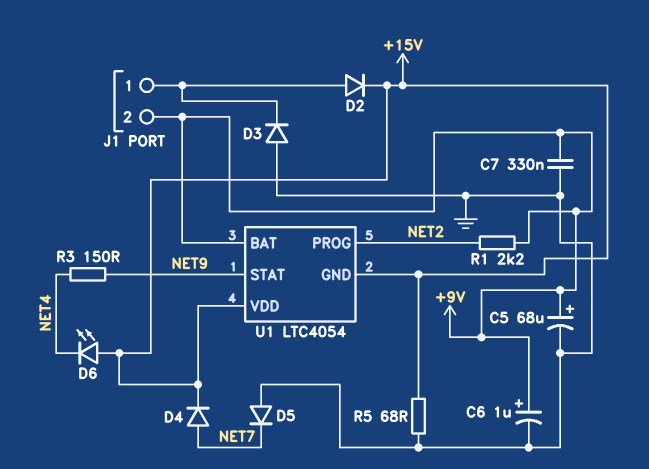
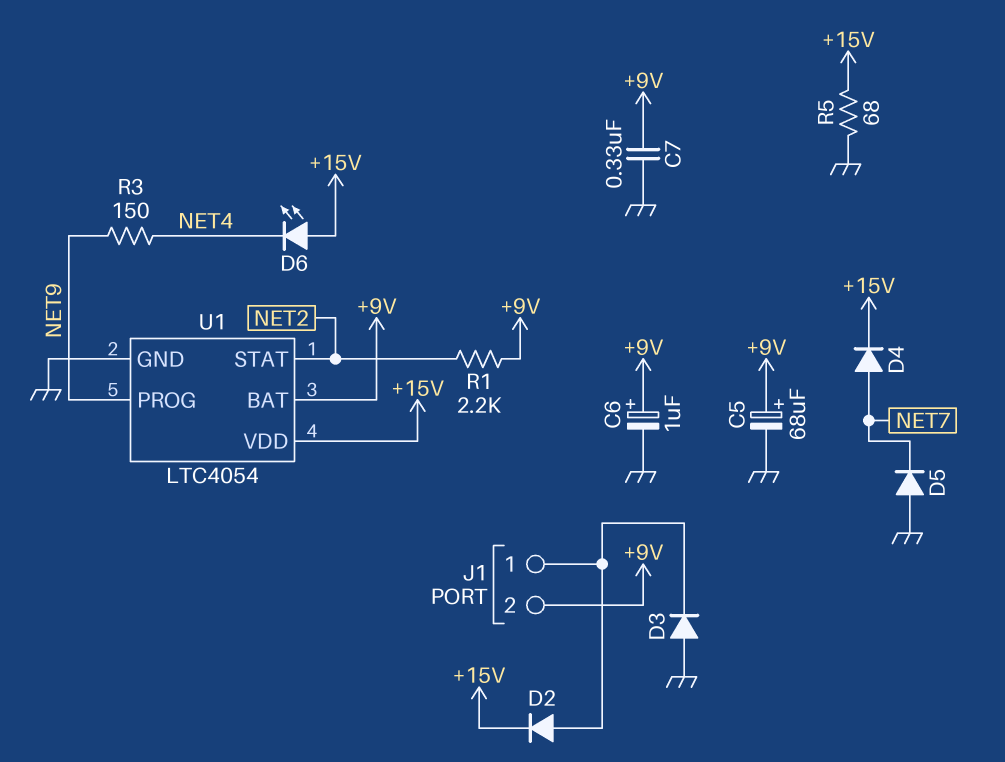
U1 pin GND: +15V -> GND
U1 pin PROG: NET2 -> NET9
U1 pin STAT: NET9 -> NET2

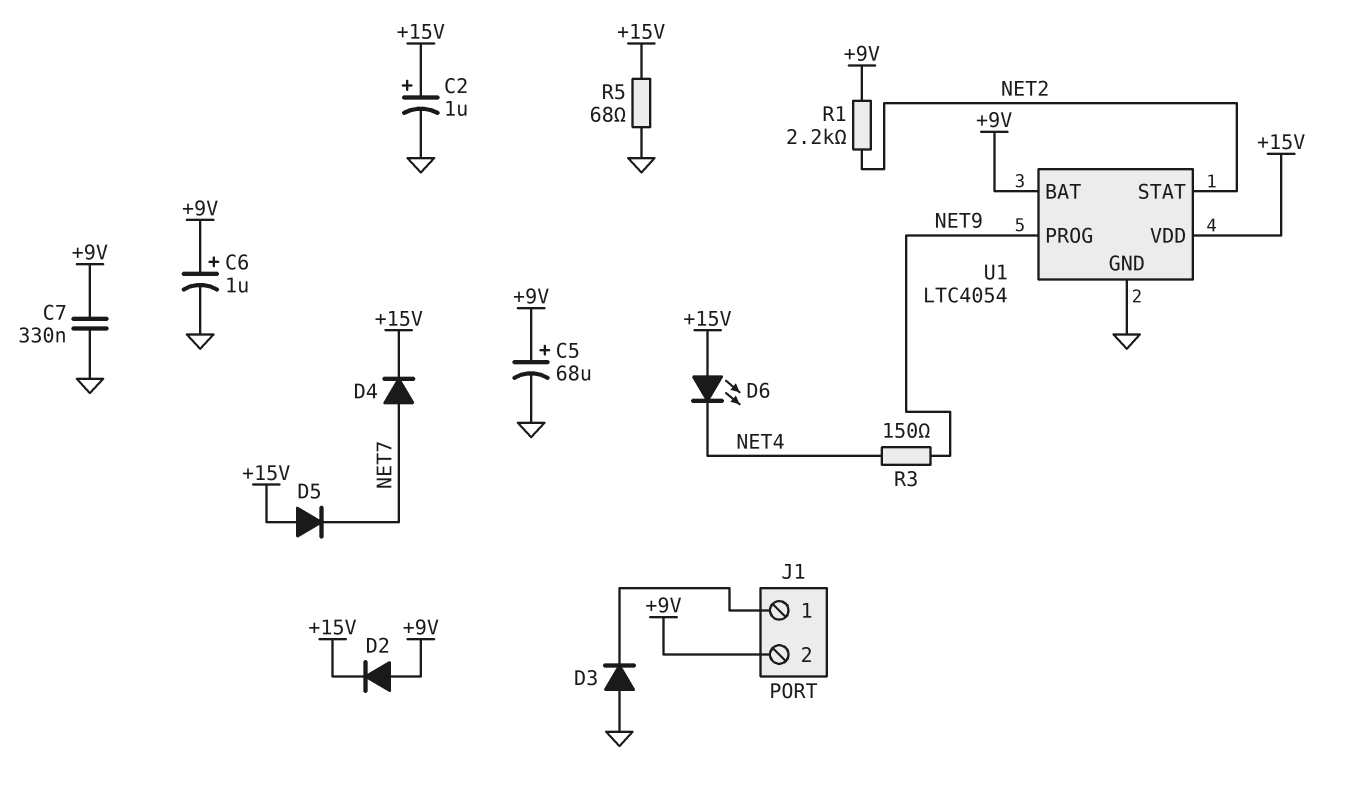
C2: none -> 1uF (plus +15V, minus GND)
D2: diode (A J1/1, K +15V) -> diode (A +9V, K +15V)
D5: diode (A GND, K NET7) -> diode (A +15V, K NET7)

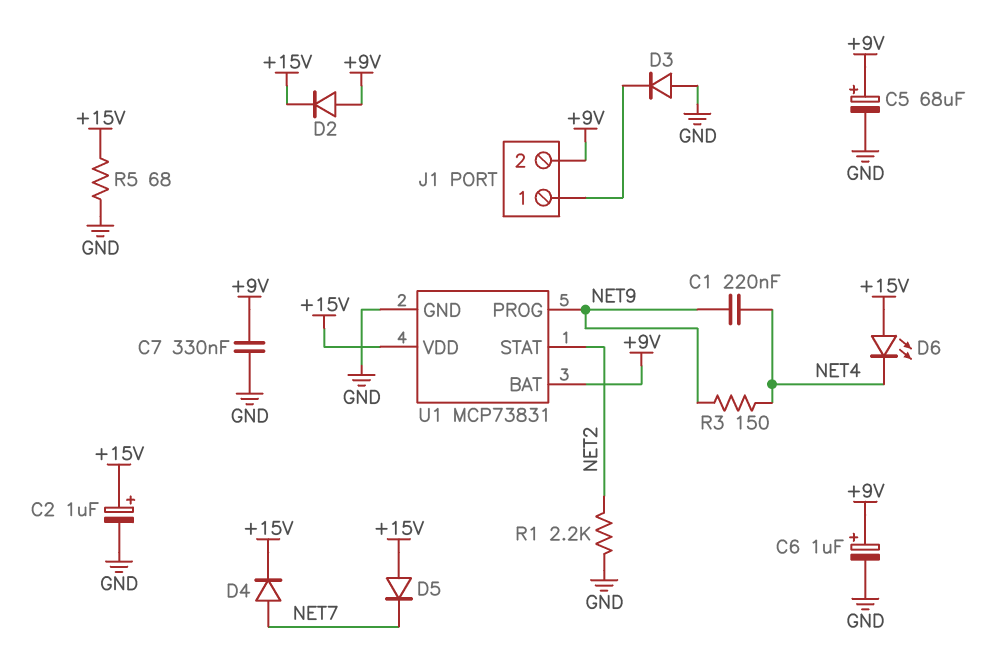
C1: none -> 220nF (NET4, NET9)
R1: 2.2k (+9V, NET2) -> 2.2k (GND, NET2)
U1: LTC4054 -> MCP73831

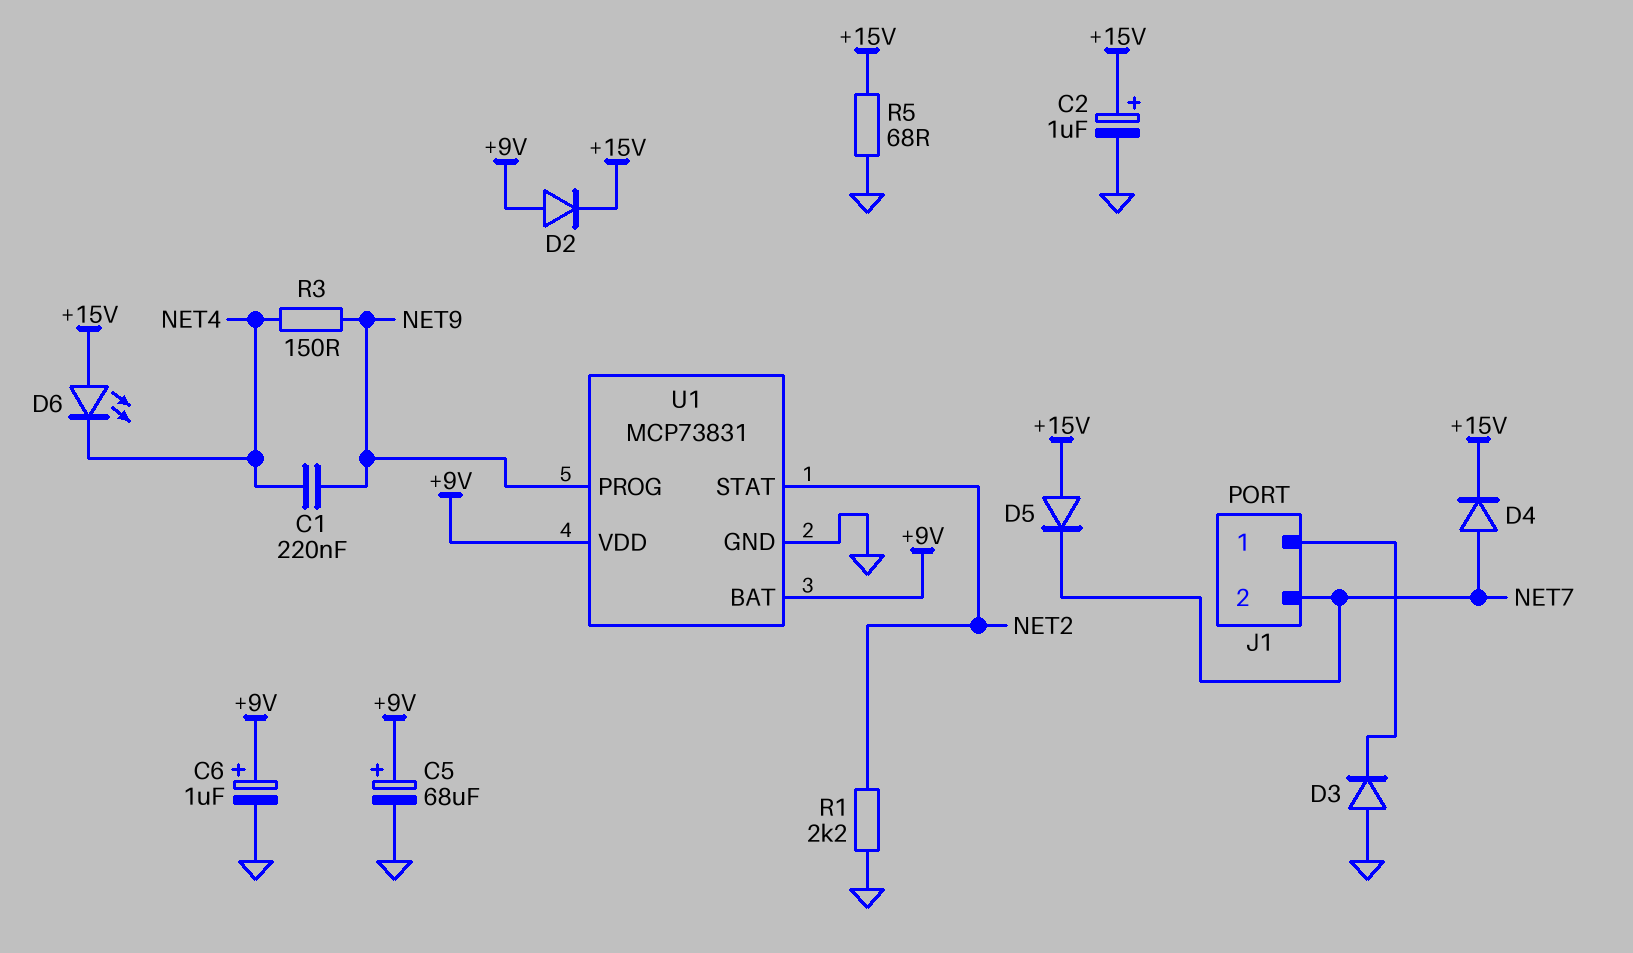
C7: 330nF (+9V, GND) -> none
J1 pin 2: +9V -> NET7
U1 pin VDD: +15V -> +9V

